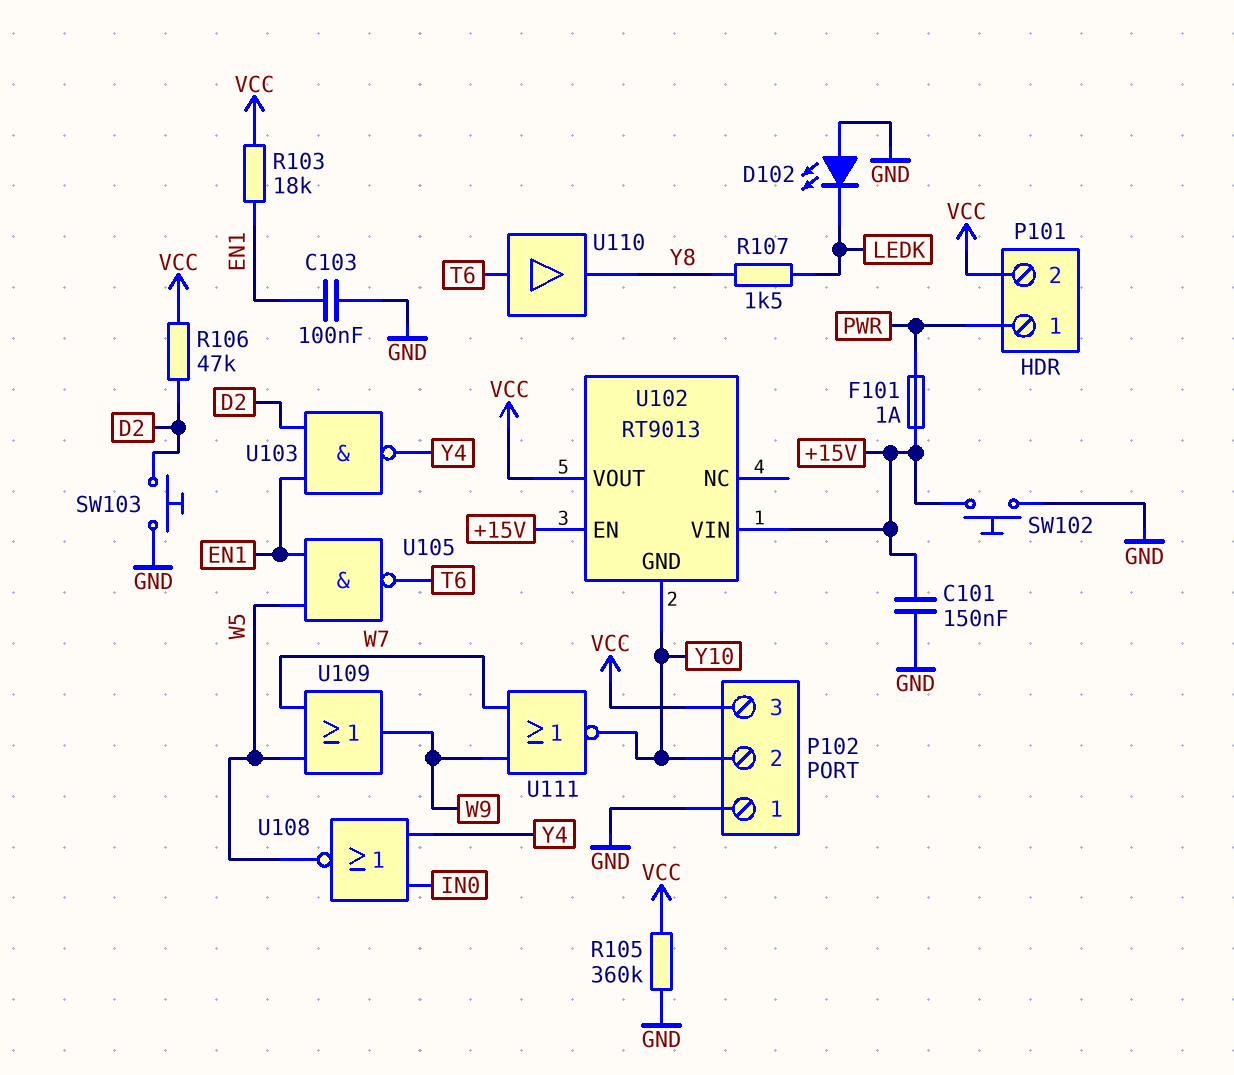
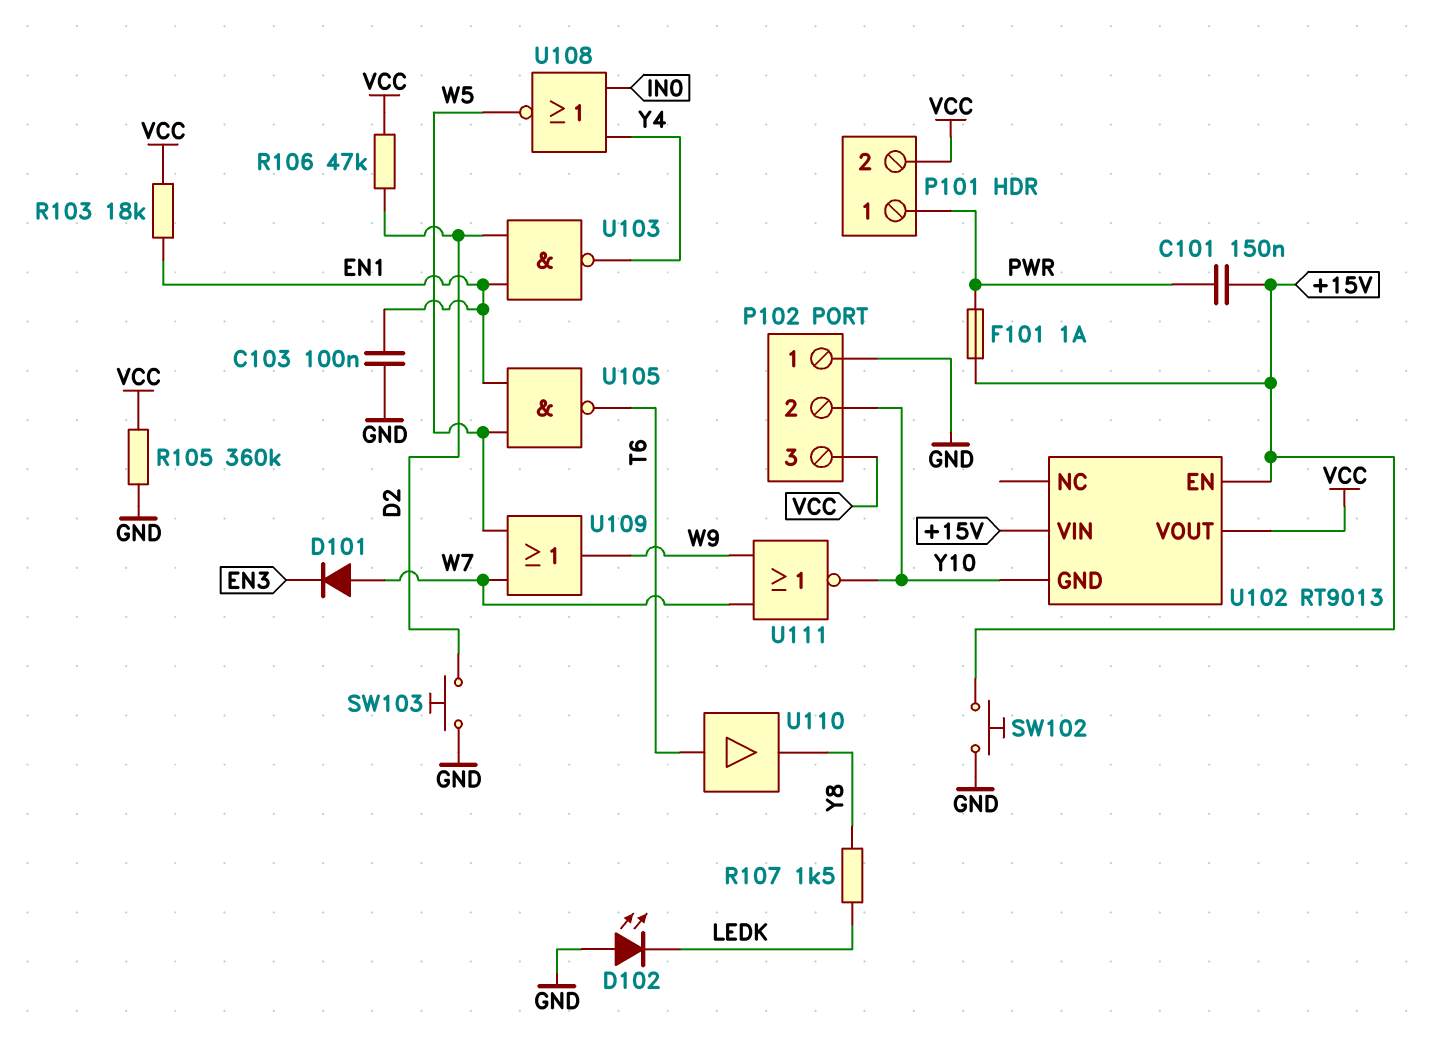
C101: 150nF (+15V, GND) -> 150nF (+15V, PWR)
D101: none -> diode (A W7, K EN3)

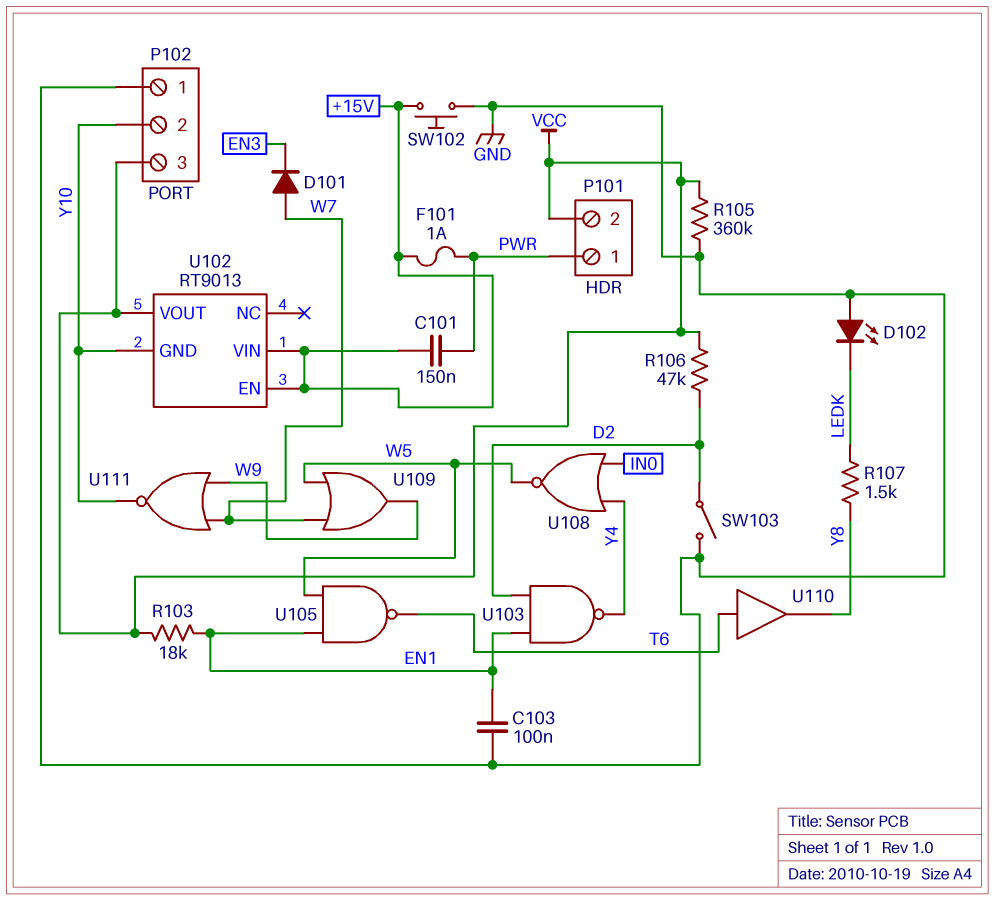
SW103: button (D2, GND) -> switch (D2, GND)

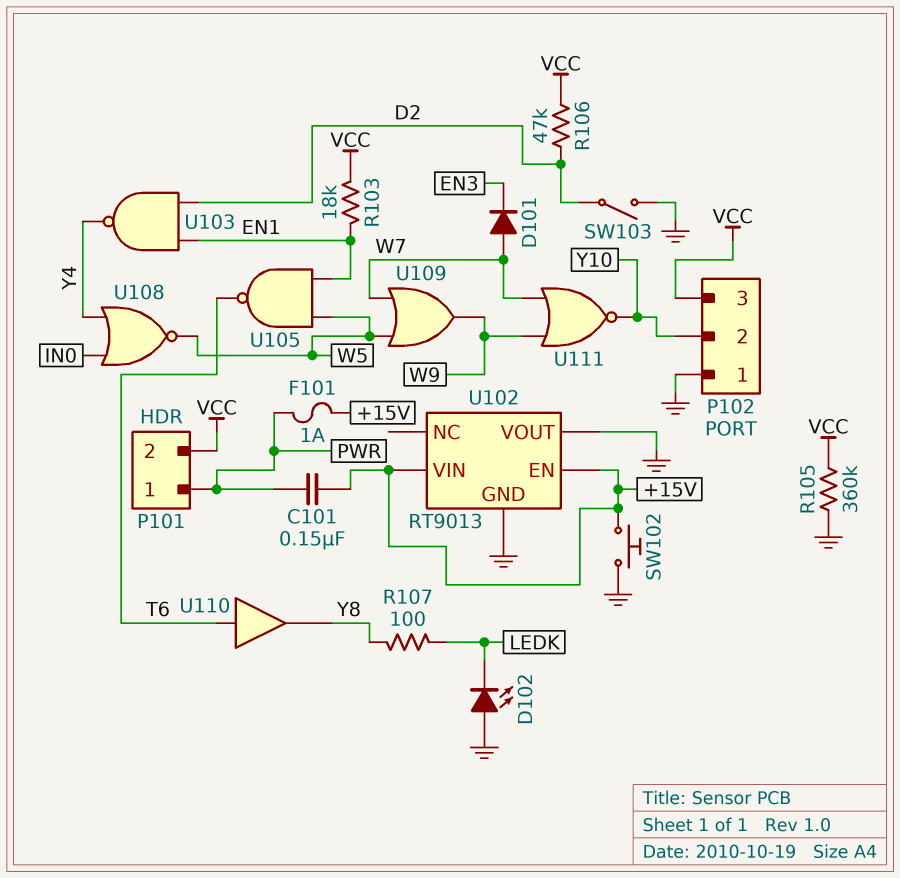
C103: 100nF (EN1, GND) -> none
R107: 1.5k (LEDK, Y8) -> 100 (LEDK, Y8)
U102 pin GND: Y10 -> GND
U102 pin VOUT: VCC -> GND

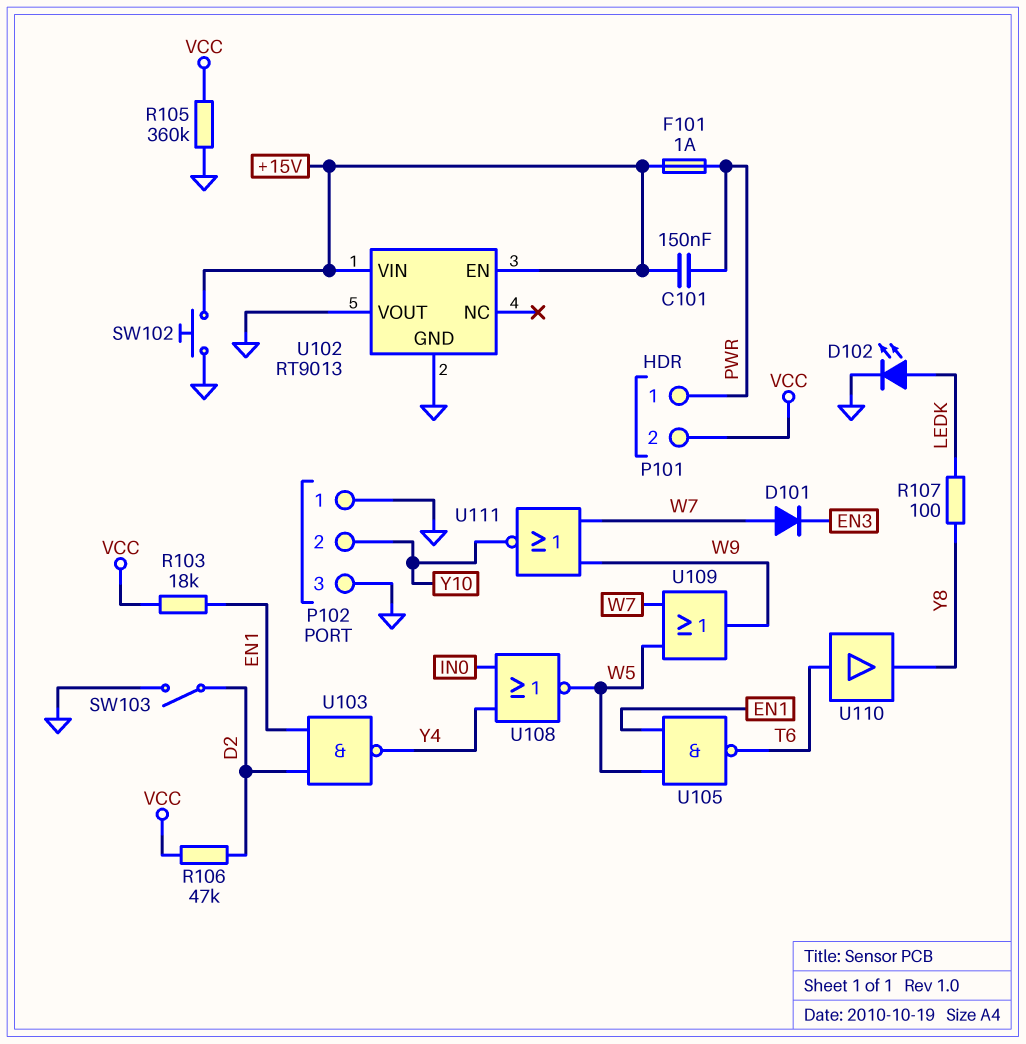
D102: LED (A GND, K LEDK) -> LED (A LEDK, K GND)
P102 pin 3: VCC -> GND

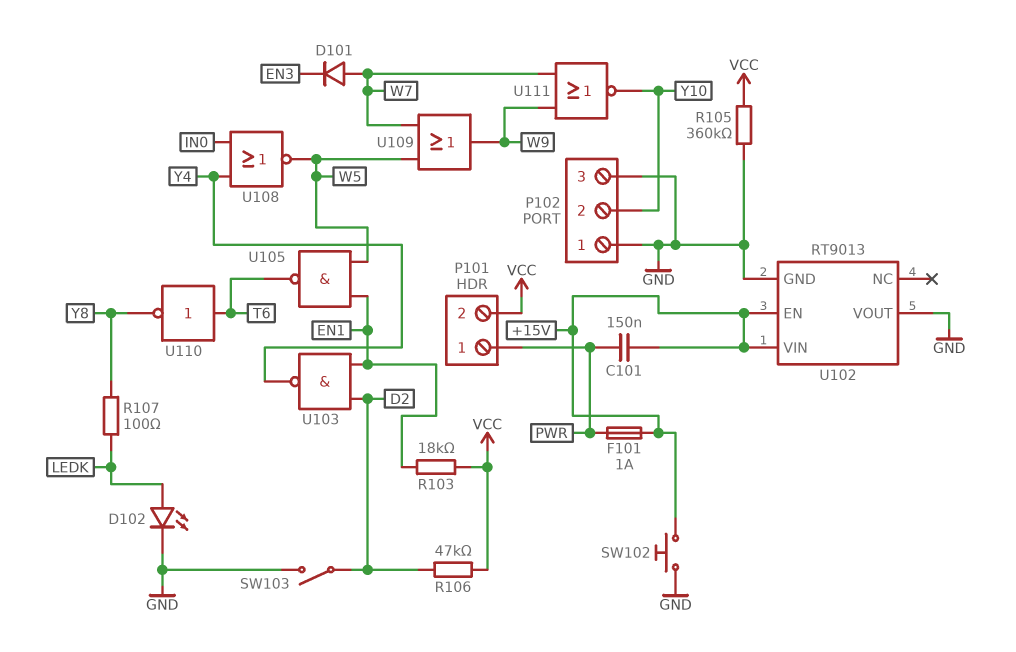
U110: buffer (in T6, out Y8) -> NOT (in T6, out Y8)

